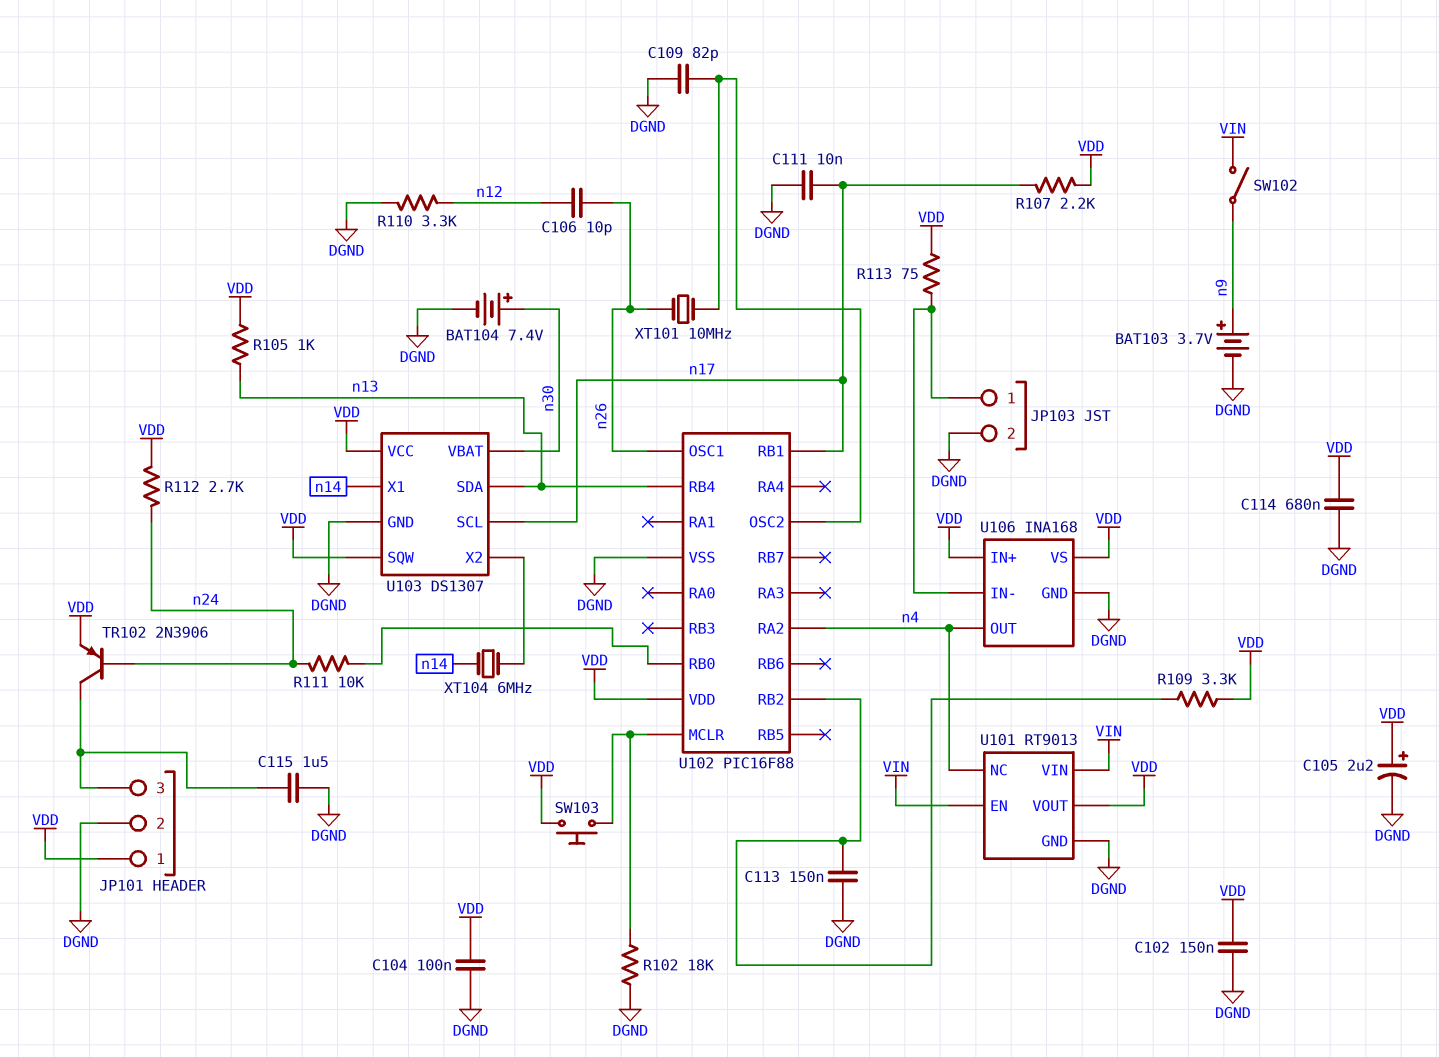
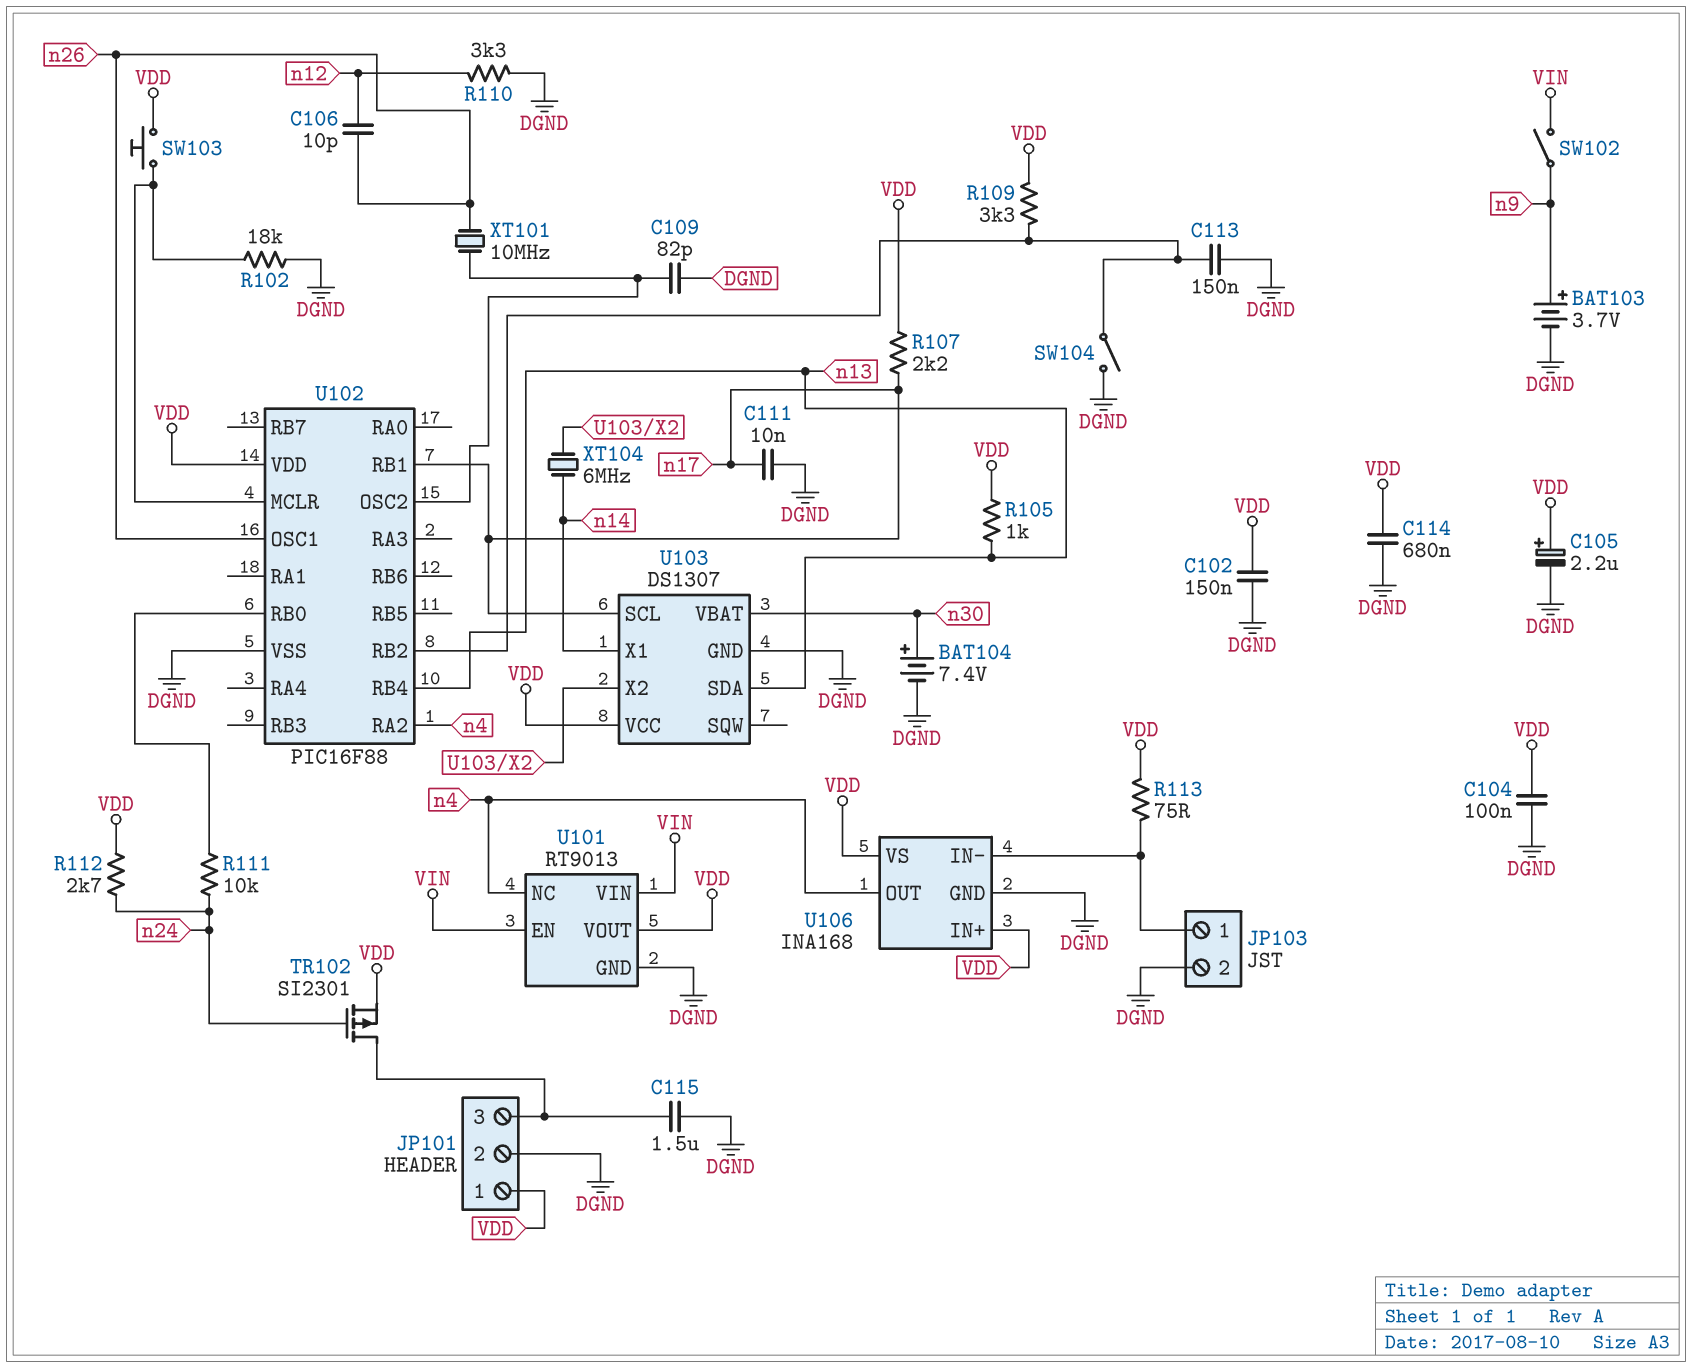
SW104: none -> switch (DGND, U102/RB2)
TR102: PNP 2N3906 (B n24, C JP101/3, E VDD) -> PMOS SI2301 (G n24, D JP101/3, S VDD)
U103 pin SQW: VDD -> none

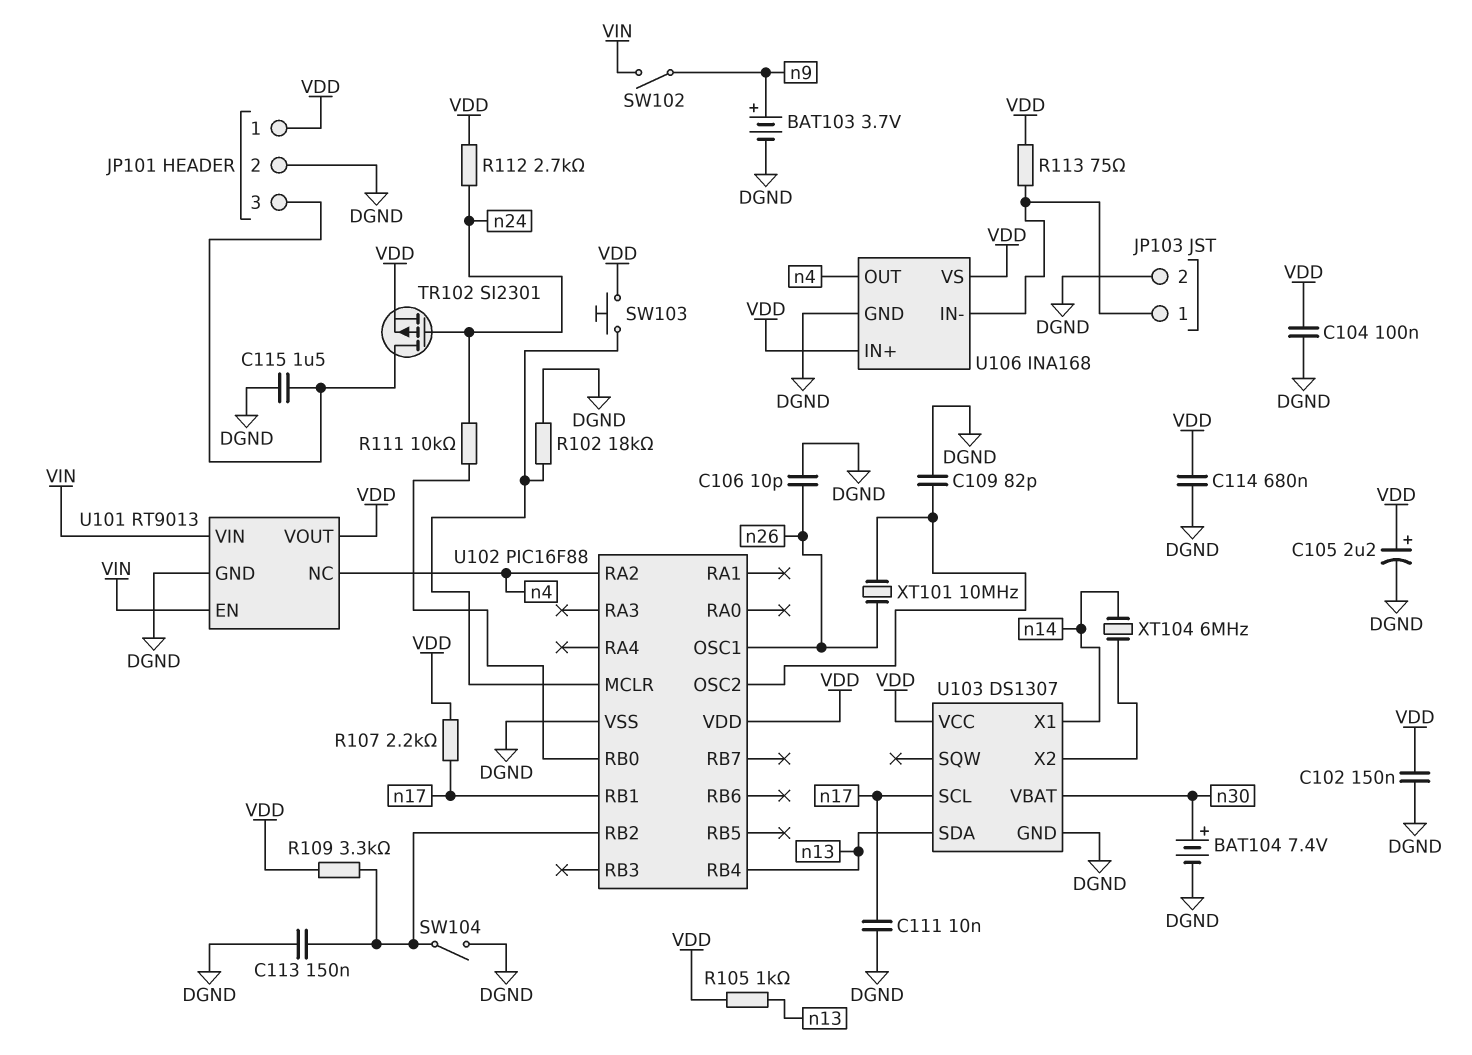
C106: 10pF (n12, n26) -> 10pF (DGND, n26)
R110: 3.3k (DGND, n12) -> none

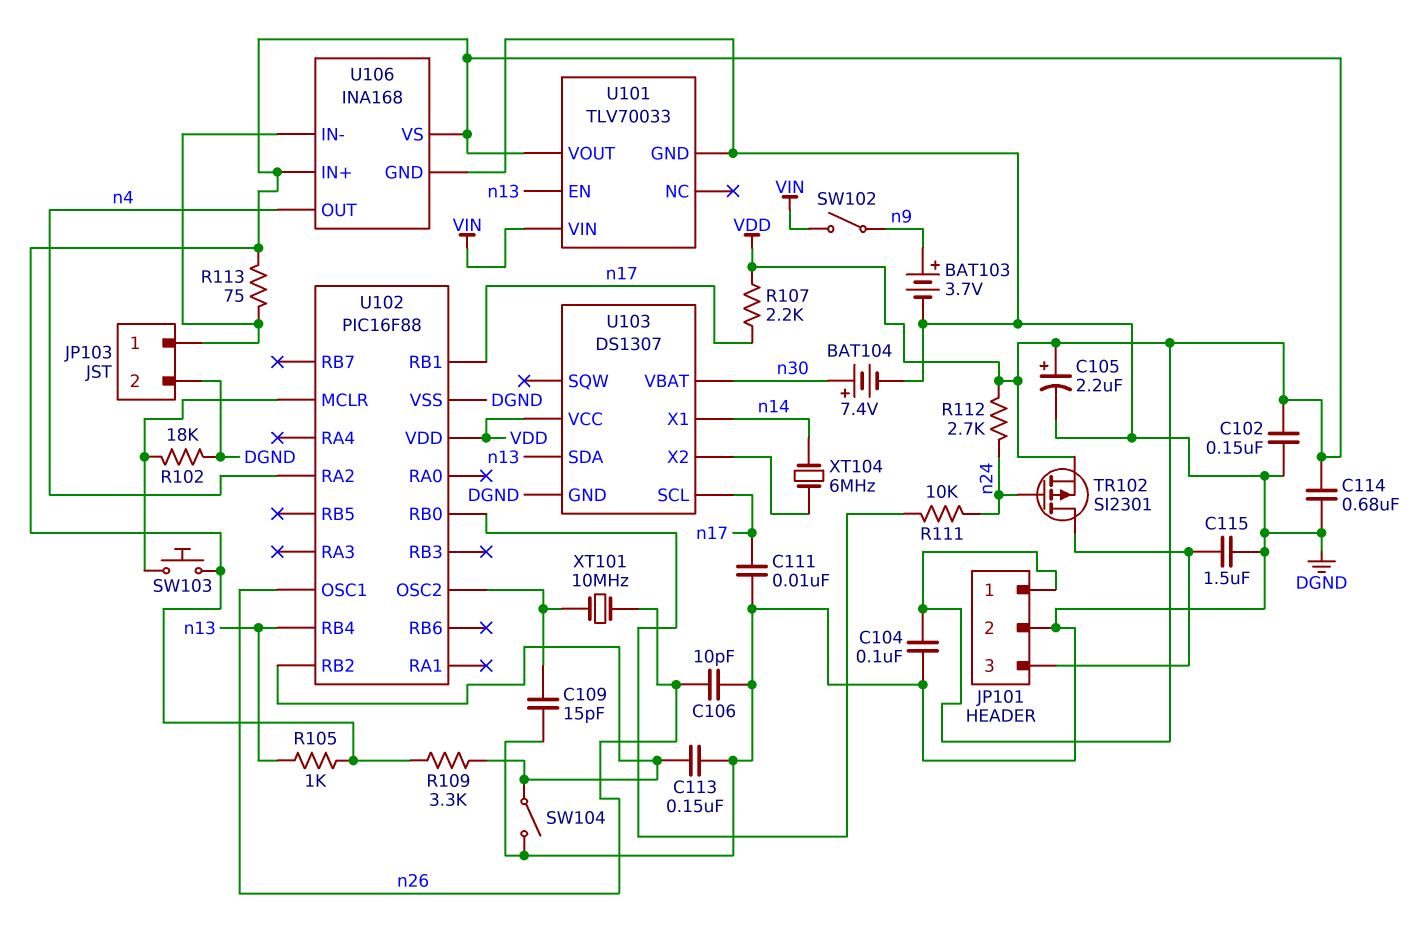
C109: 82pF (DGND, U102/OSC2) -> 15pF (DGND, U102/OSC2)
U101: RT9013 -> TLV70033
U101 pin EN: VIN -> n13
U101 pin NC: n4 -> none

